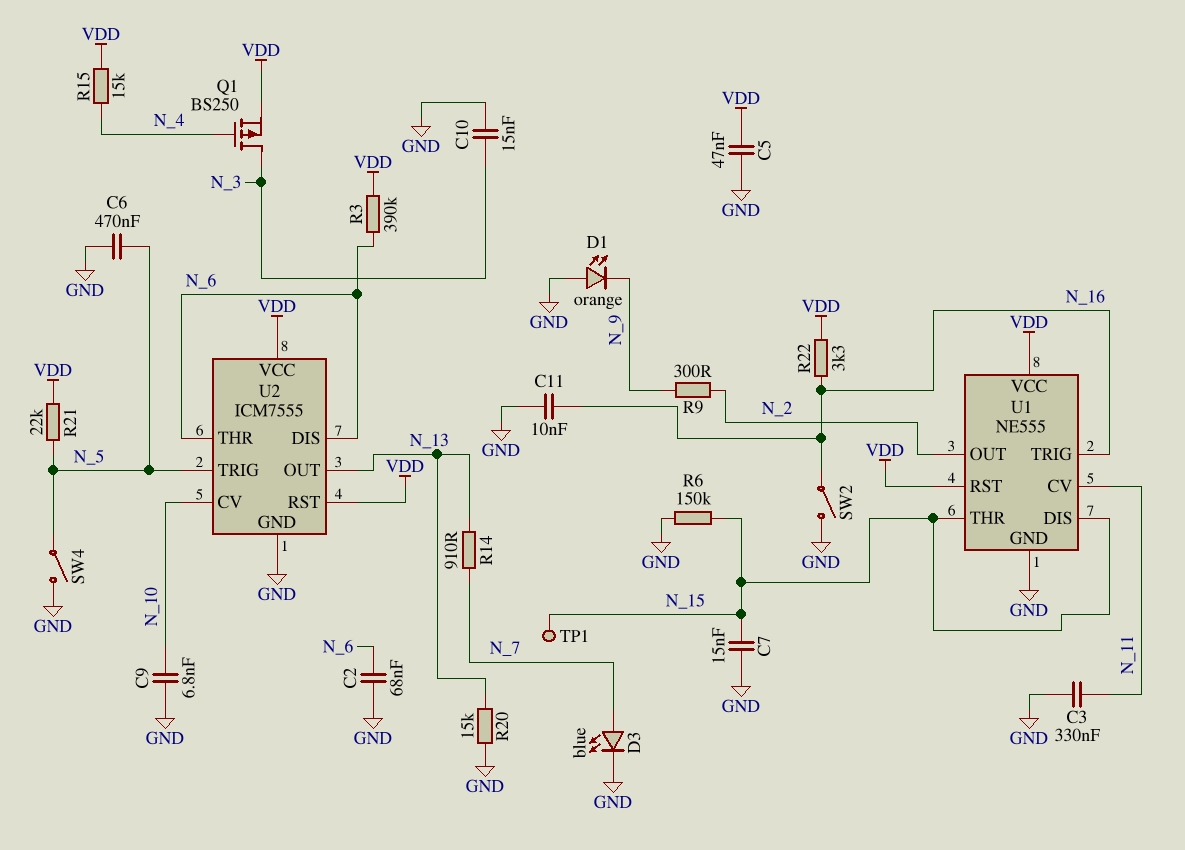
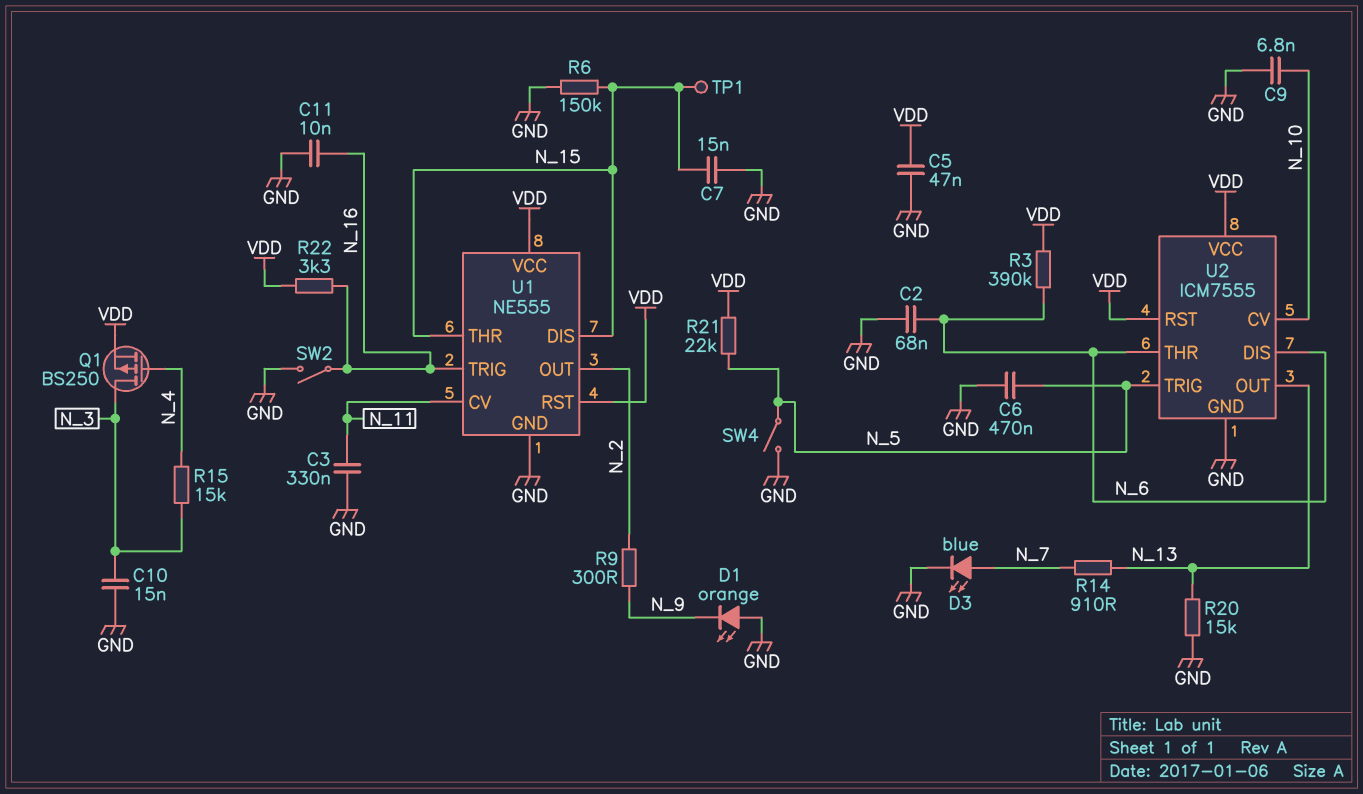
R15: 15k (N_4, VDD) -> 15k (N_3, N_4)

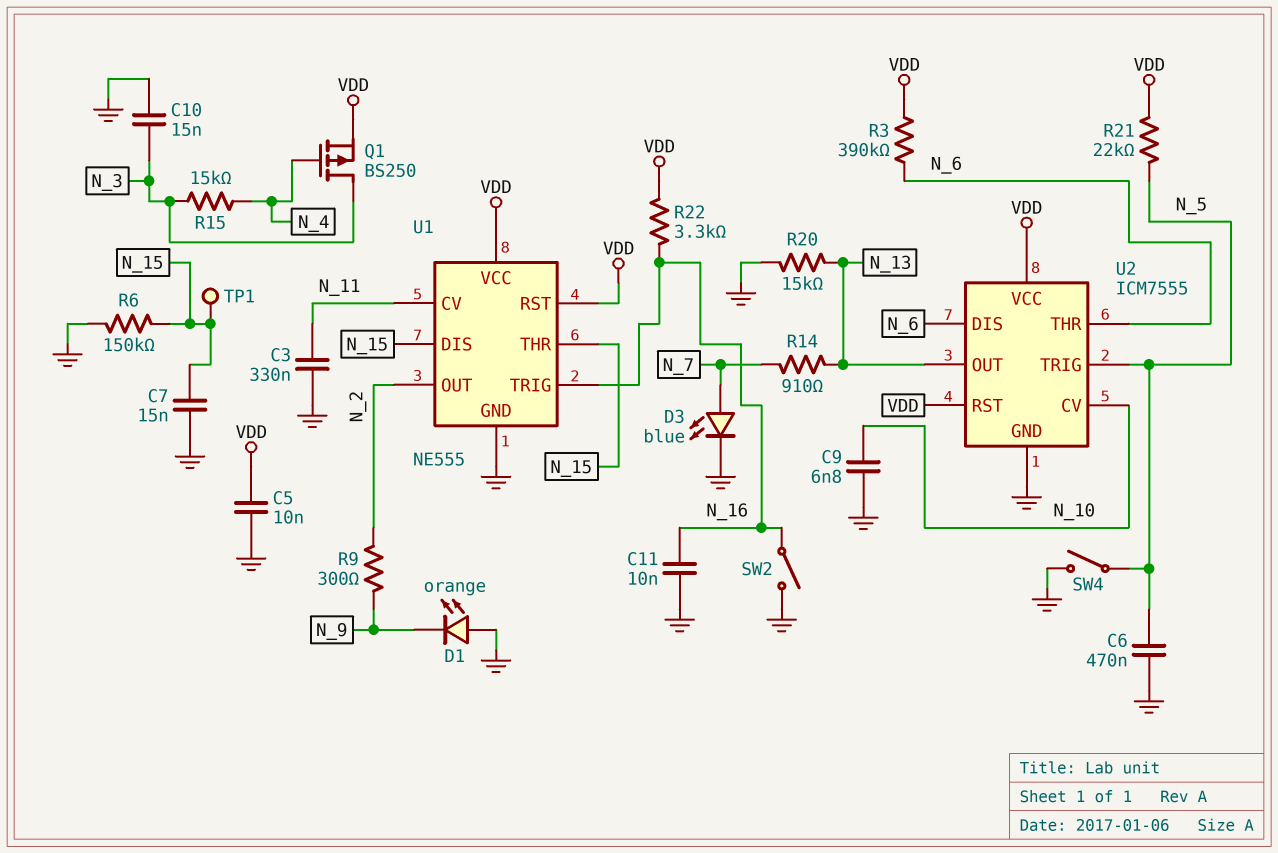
C2: 68nF (GND, N_6) -> none
C5: 47nF (GND, VDD) -> 10nF (GND, VDD)

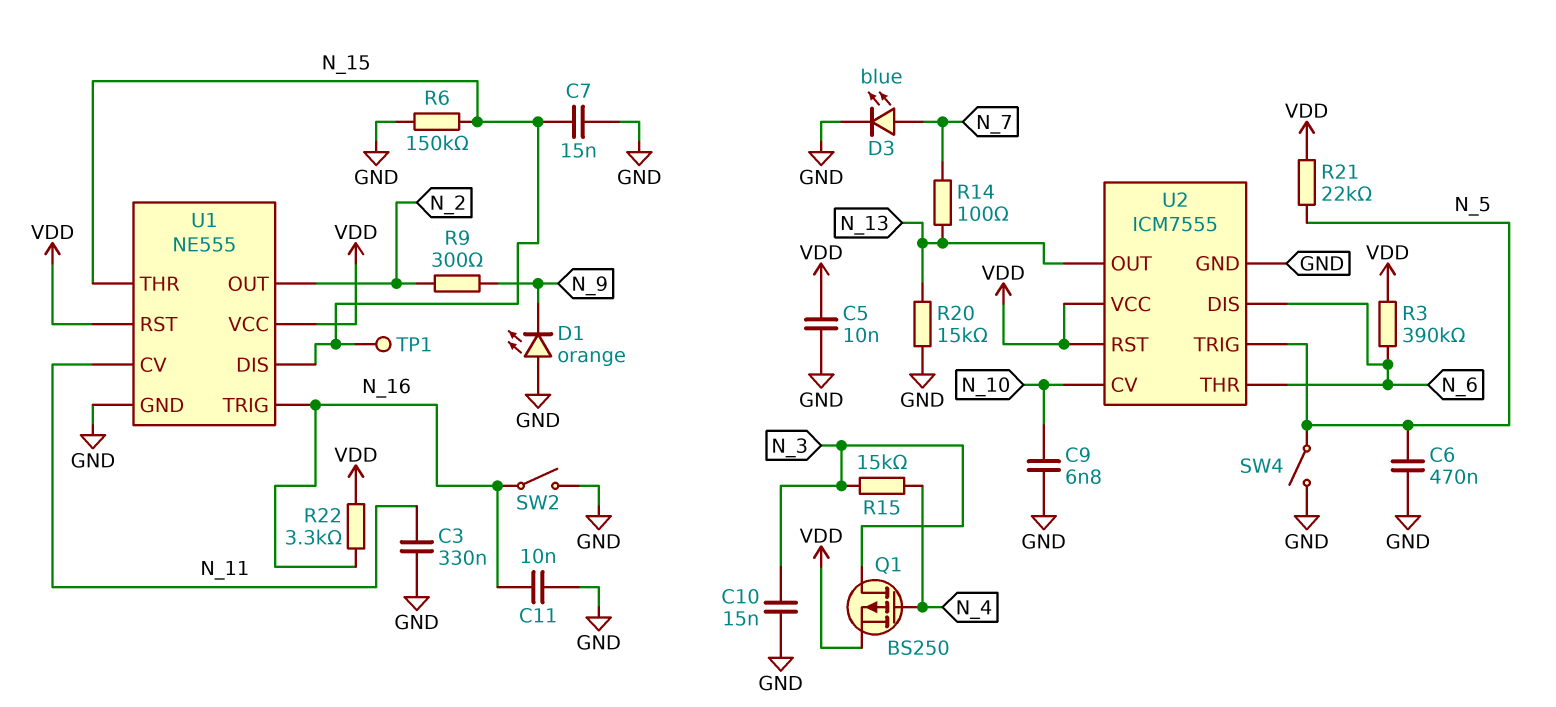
R14: 910 (N_7, N_13) -> 100 (N_7, N_13)

